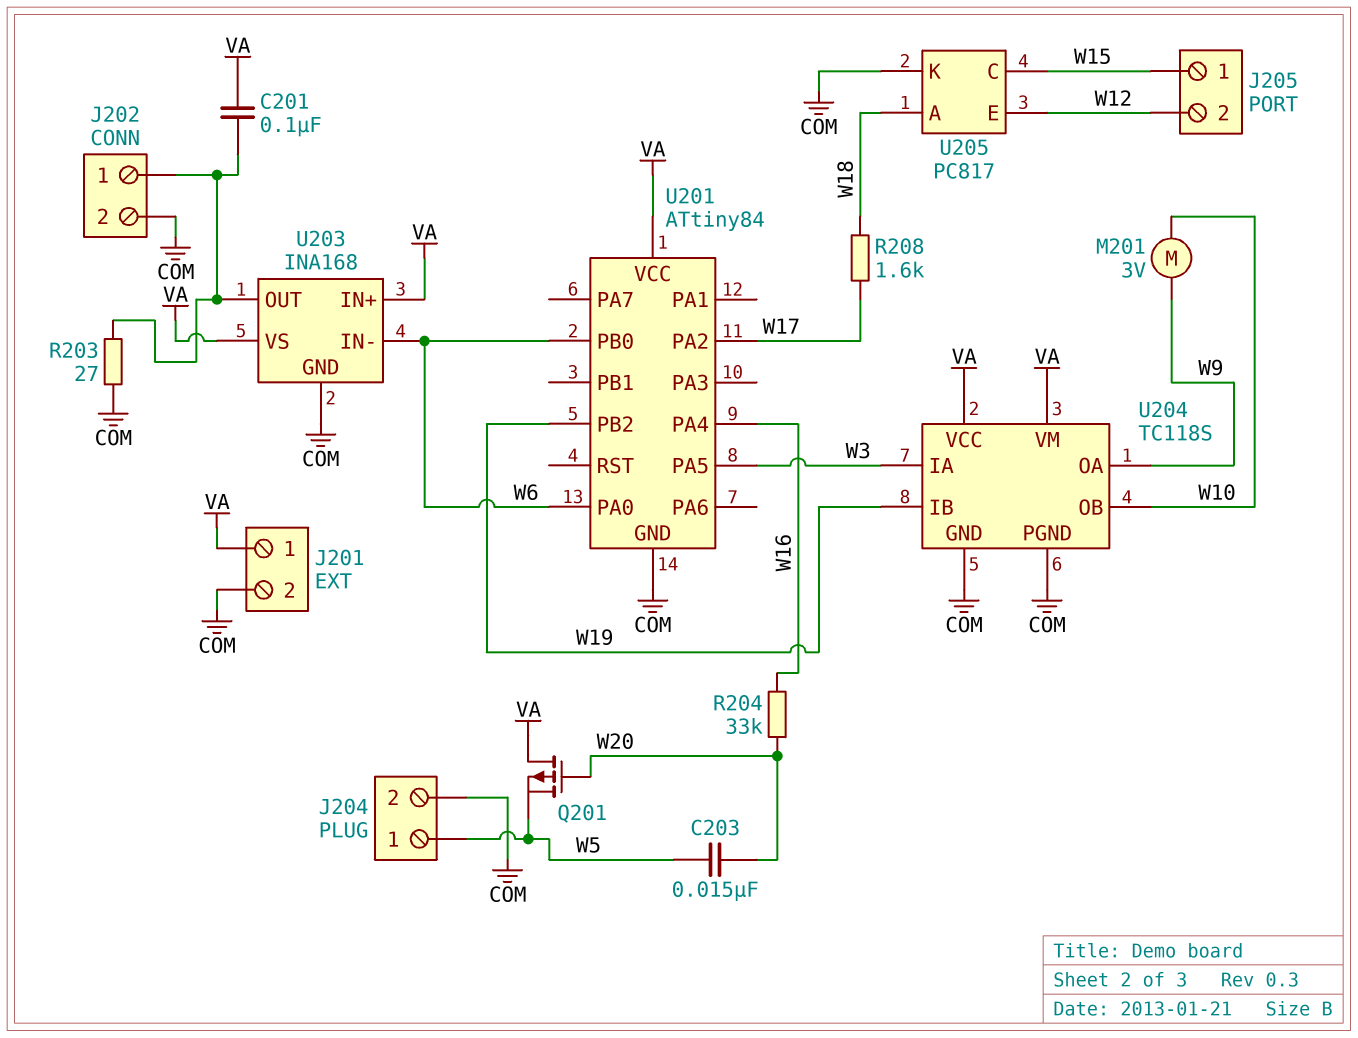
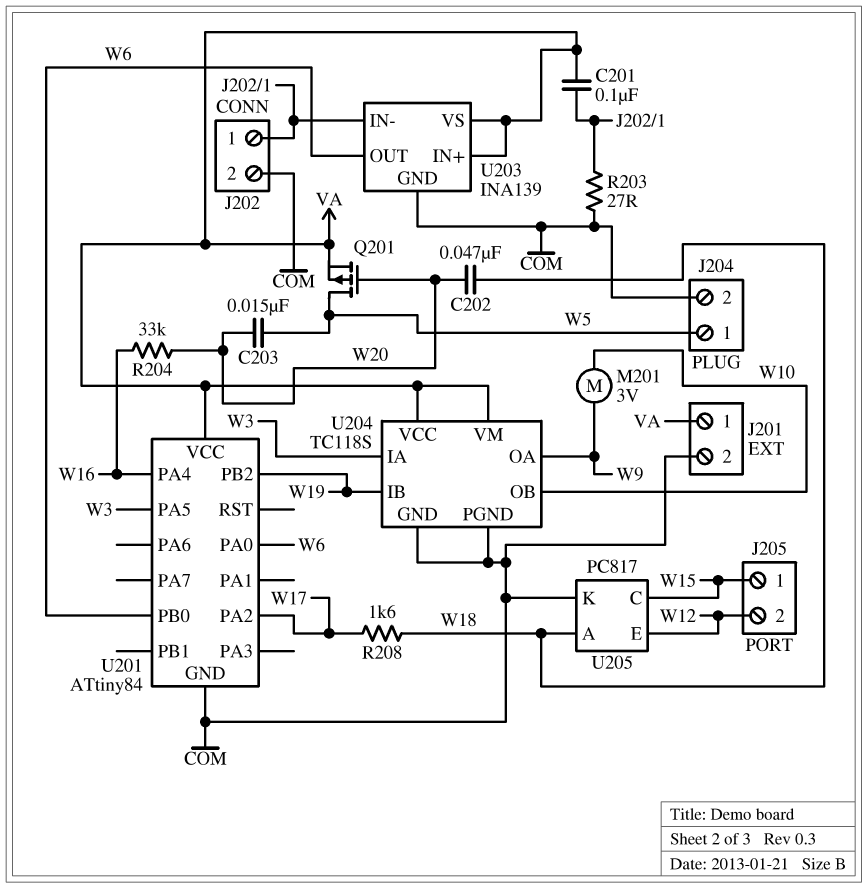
C202: none -> 47nF (W18, W20)
Q201: PMOS (G W20, D VA, S W5) -> PMOS (G W20, D W5, S VA)
U203: INA168 -> INA139
U203 pin IN-: W6 -> J202/1
U203 pin OUT: J202/1 -> W6

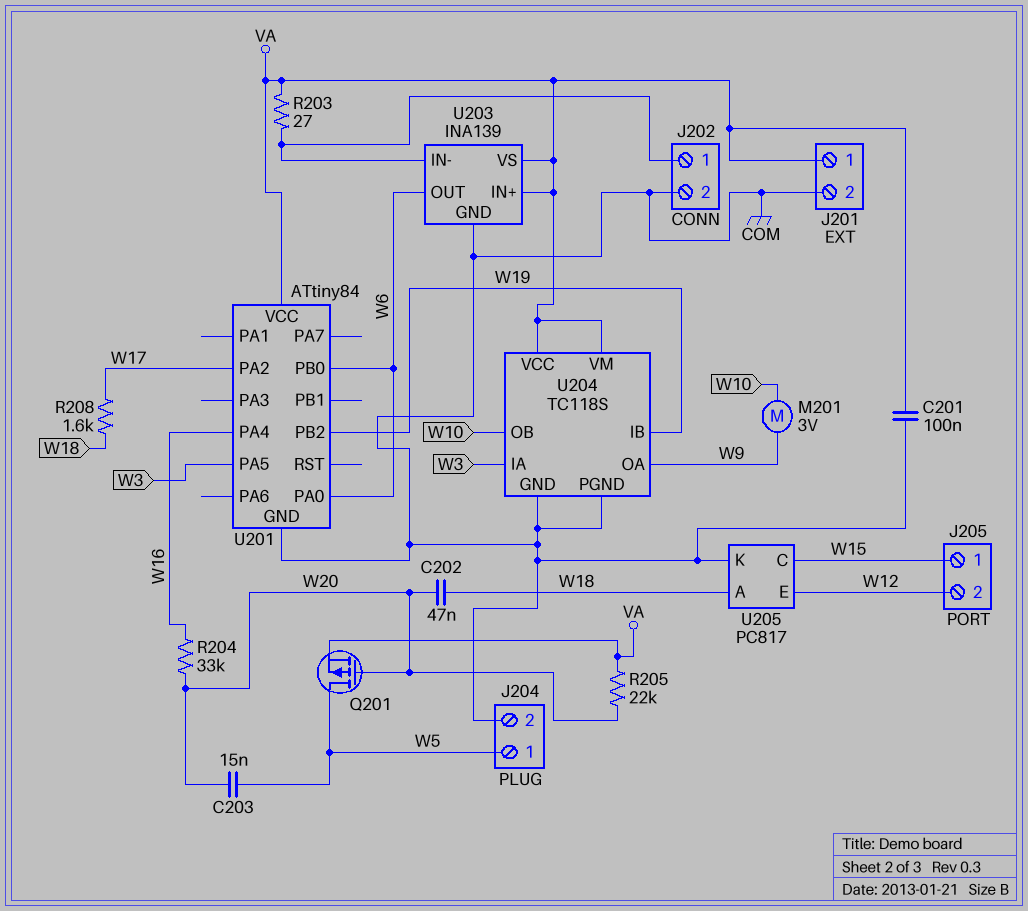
C201: 100nF (J202/1, VA) -> 100nF (COM, VA)
R203: 27 (COM, J202/1) -> 27 (J202/1, VA)
R205: none -> 22k (VA, W20)

